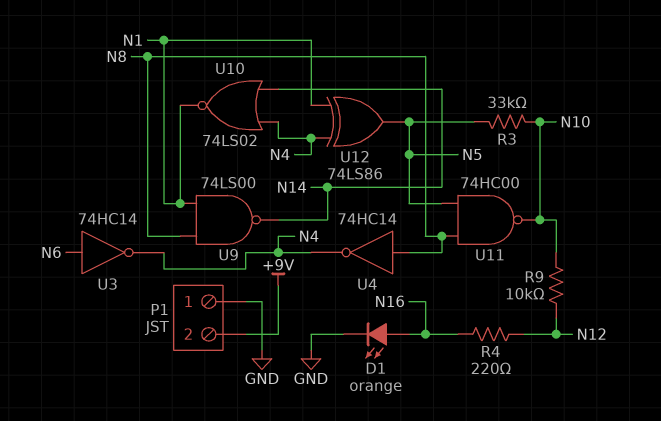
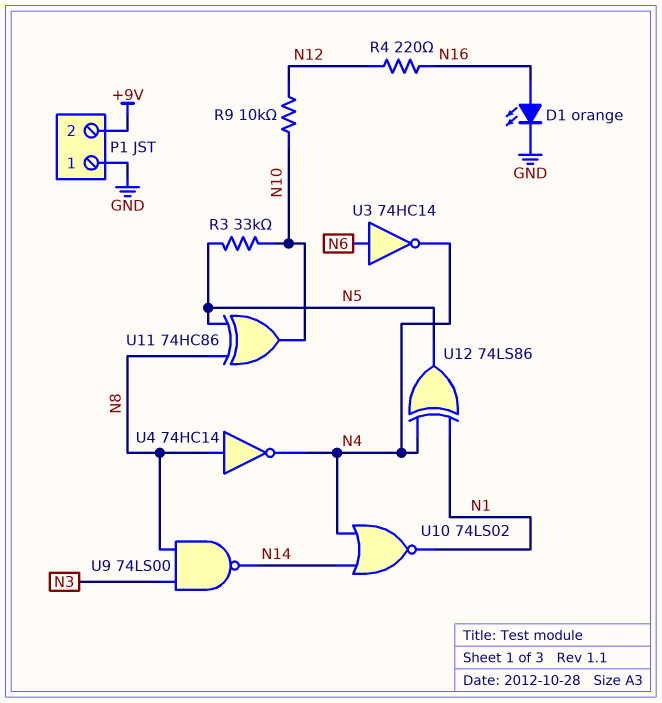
U9: NAND 74LS00 (in N1, in N8, out N14) -> NAND 74LS00 (in N3, in N8, out N14)
U11: NAND 74HC00 (in N5, in N8, out N10) -> XOR 74HC86 (in N5, in N8, out N10)

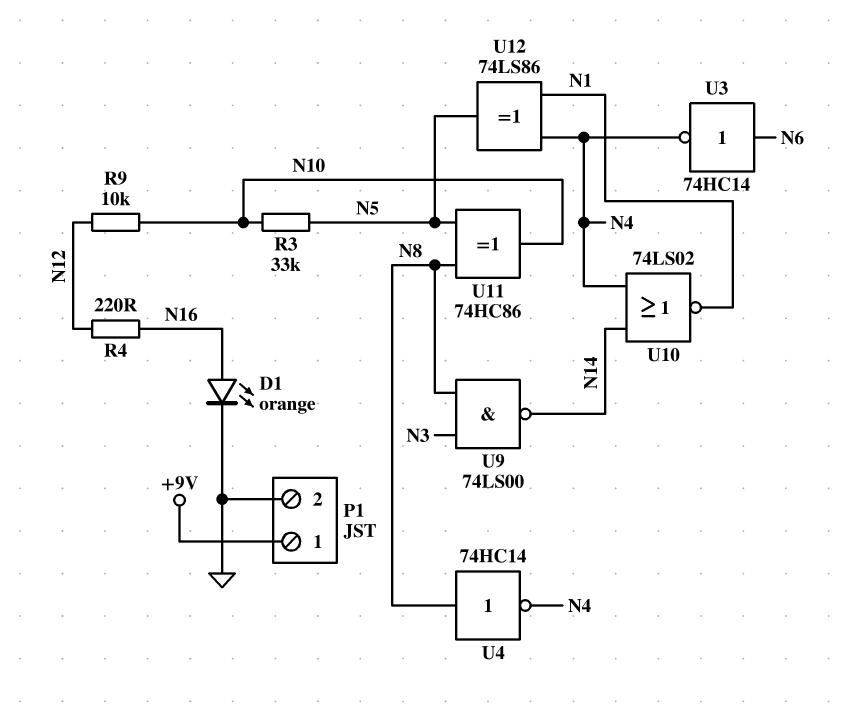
P1 pin 1: GND -> +9V
P1 pin 2: +9V -> GND

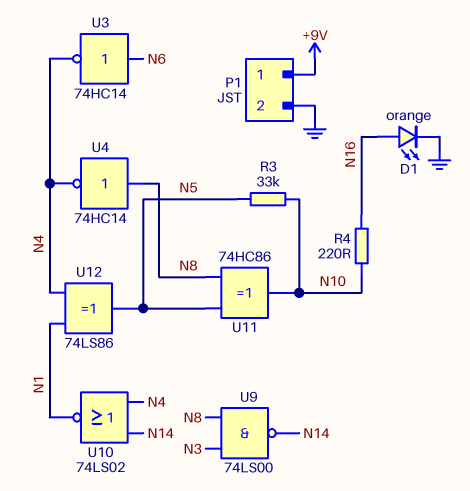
R4: 220 (N12, N16) -> 220 (N10, N16)
R9: 10k (N10, N12) -> none

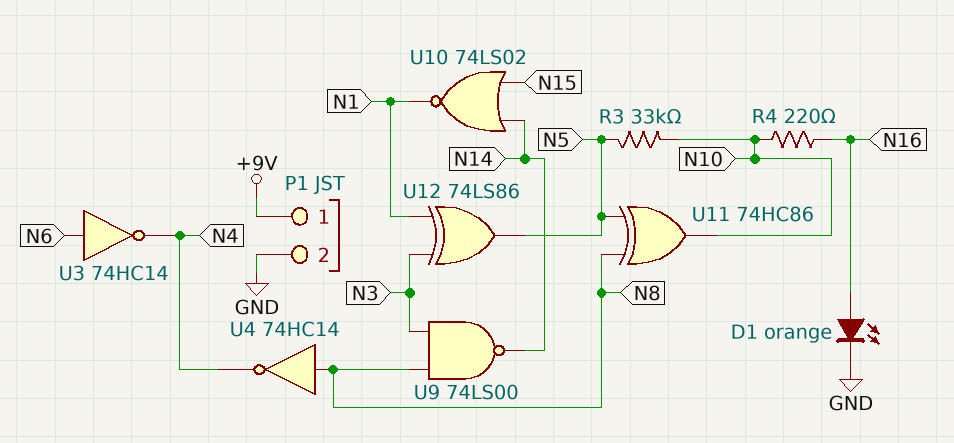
U10: NOR 74LS02 (in N4, in N14, out N1) -> NOR 74LS02 (in N14, in N15, out N1)
U12: XOR 74LS86 (in N1, in N4, out N5) -> XOR 74LS86 (in N1, in N3, out N5)

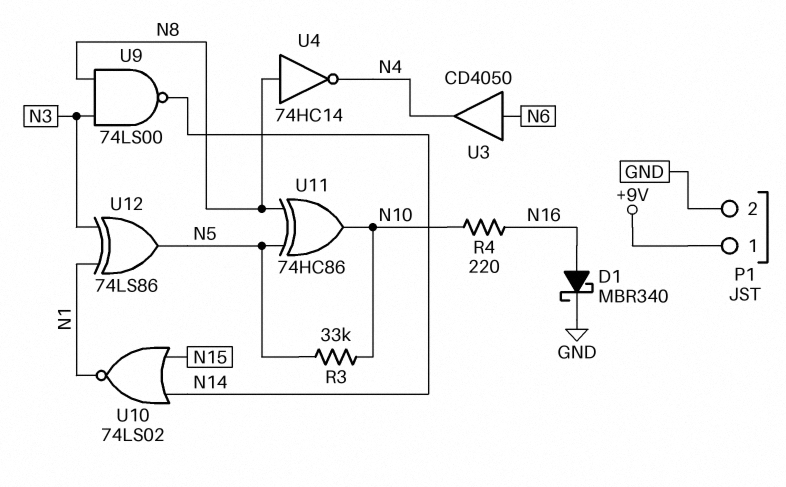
D1: LED orange (A N16, K GND) -> schottky MBR340 (A N16, K GND)
U3: NOT 74HC14 (in N6, out N4) -> buffer CD4050 (in N6, out N4)

